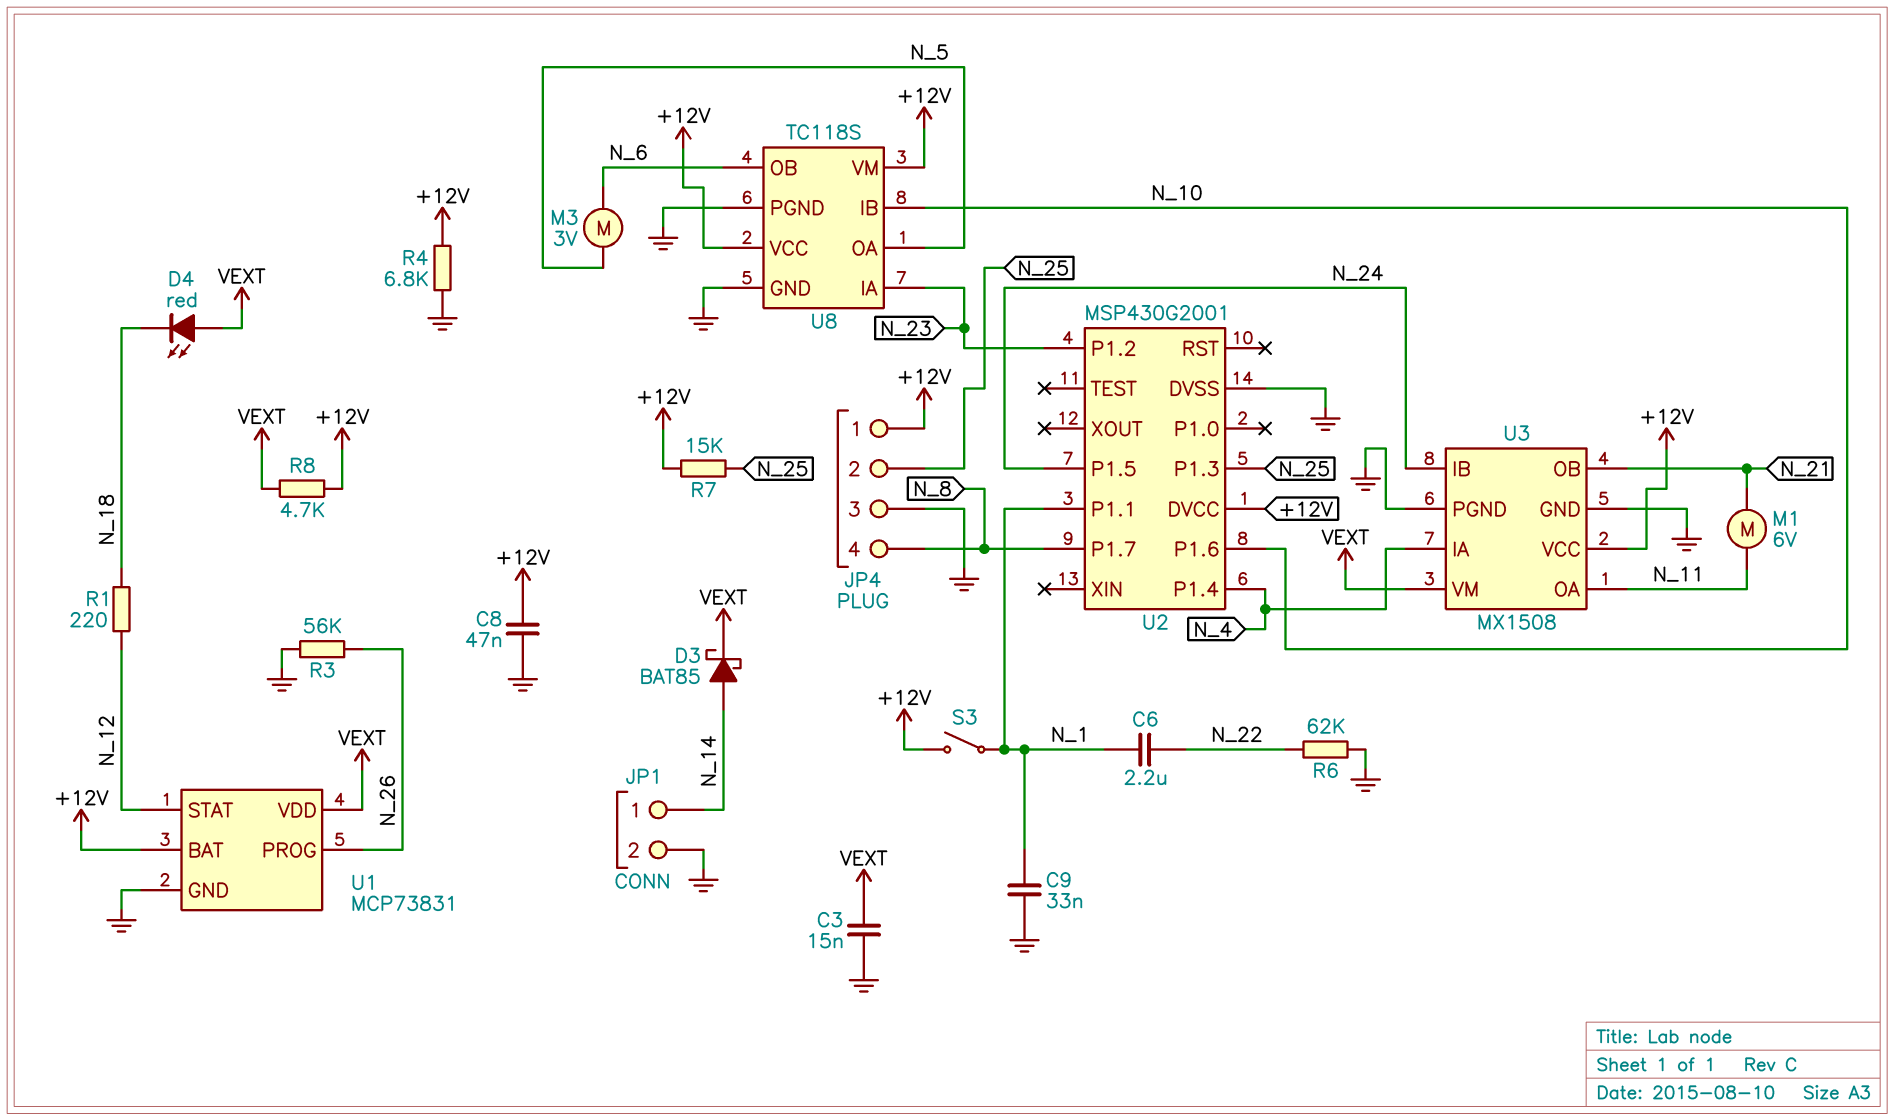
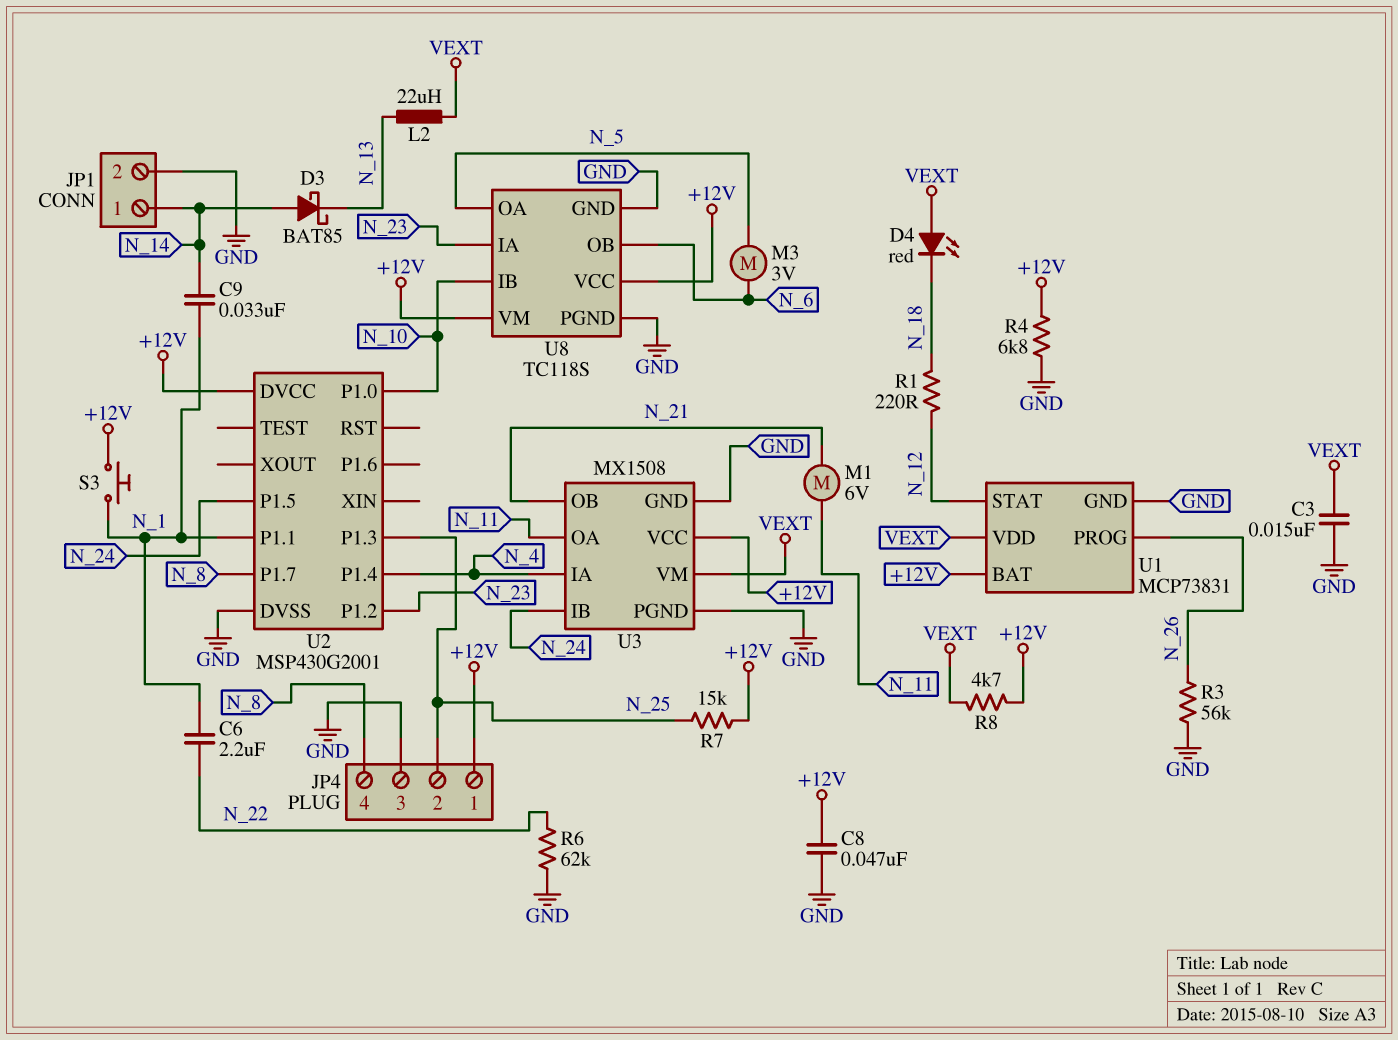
C9: 33nF (GND, N_1) -> 33nF (N_1, N_14)
D3: schottky BAT85 (A N_14, K VEXT) -> schottky BAT85 (A N_14, K N_13)
L2: none -> 22uH (N_13, VEXT)
S3: switch (+12V, N_1) -> button (+12V, N_1)
U2 pin P1.0: none -> N_10
U2 pin P1.6: N_10 -> none

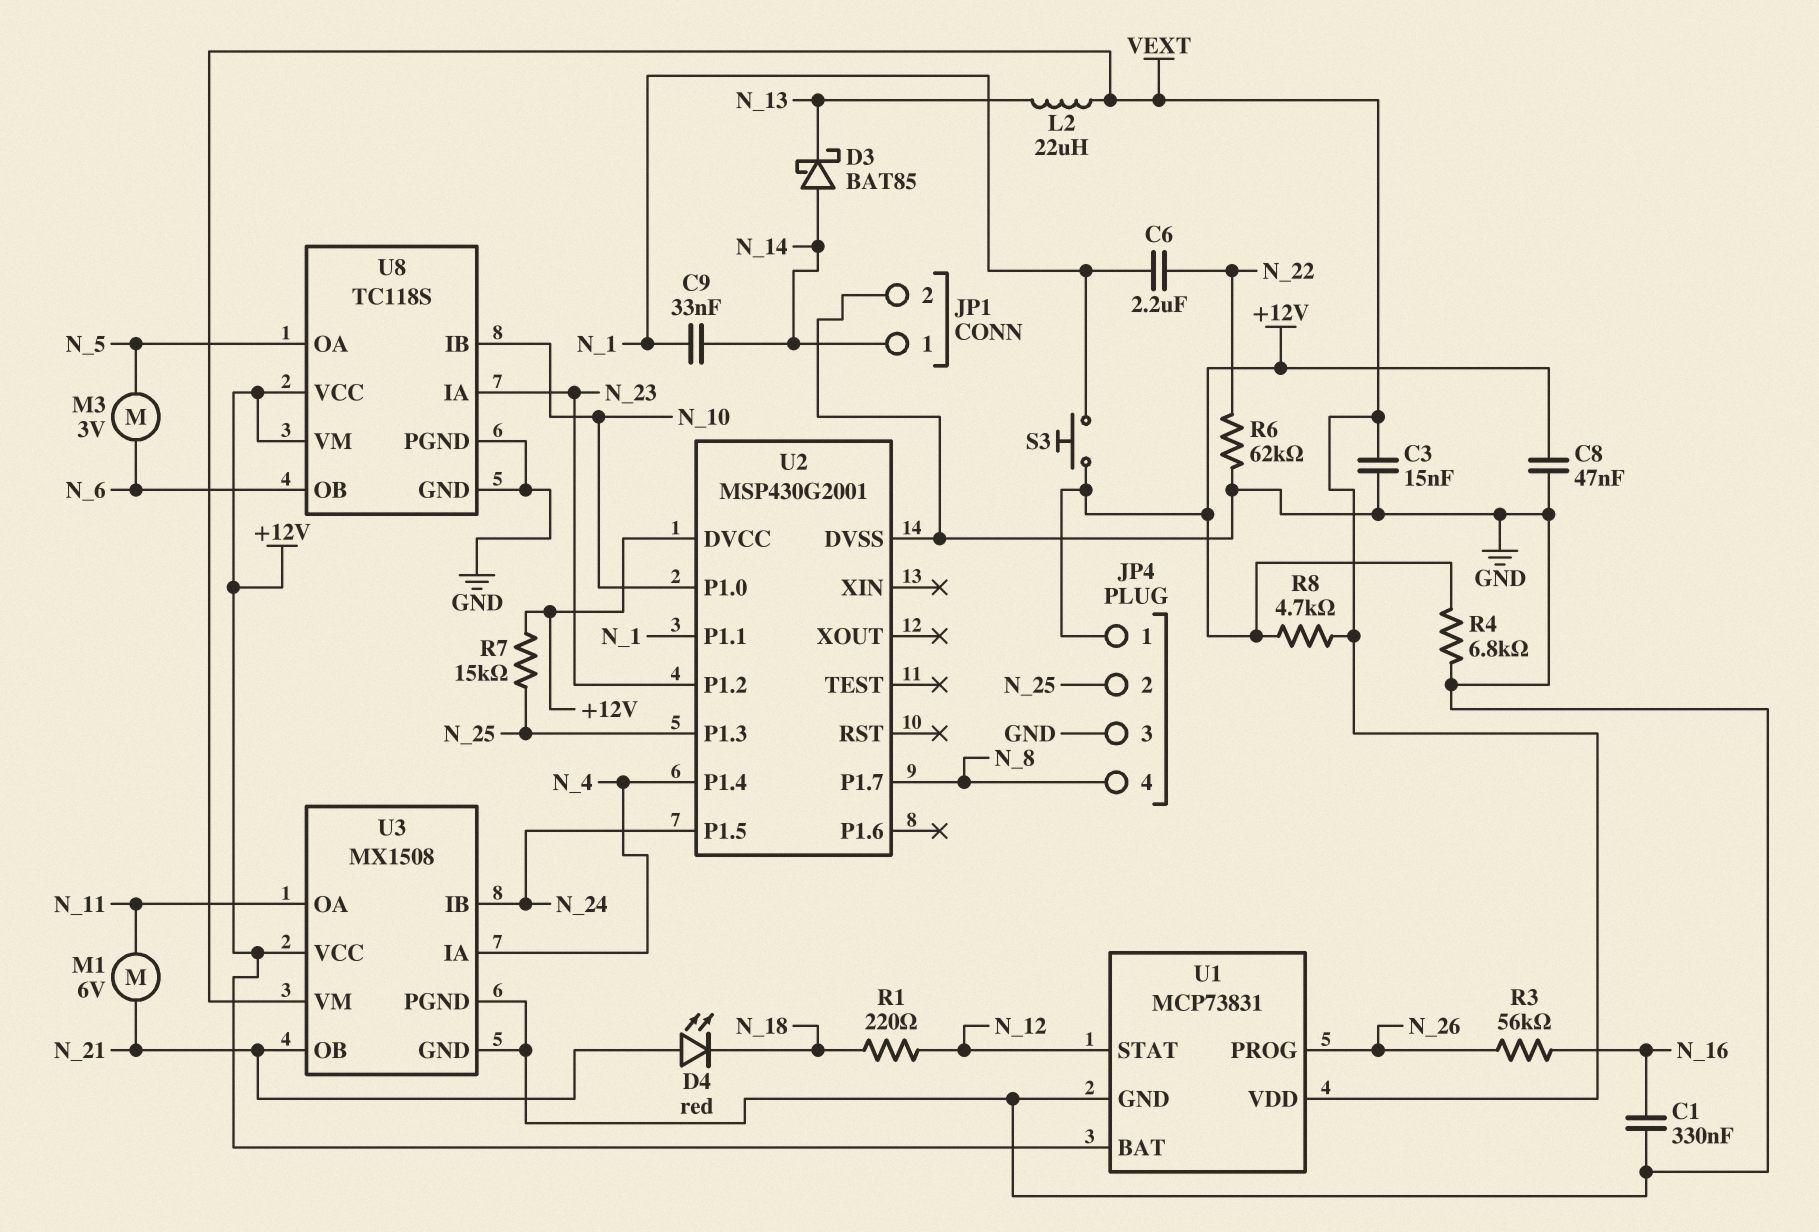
C1: none -> 330nF (GND, N_16)
D4: LED red (A VEXT, K N_18) -> LED red (A N_21, K N_18)
R3: 56k (GND, N_26) -> 56k (N_16, N_26)

